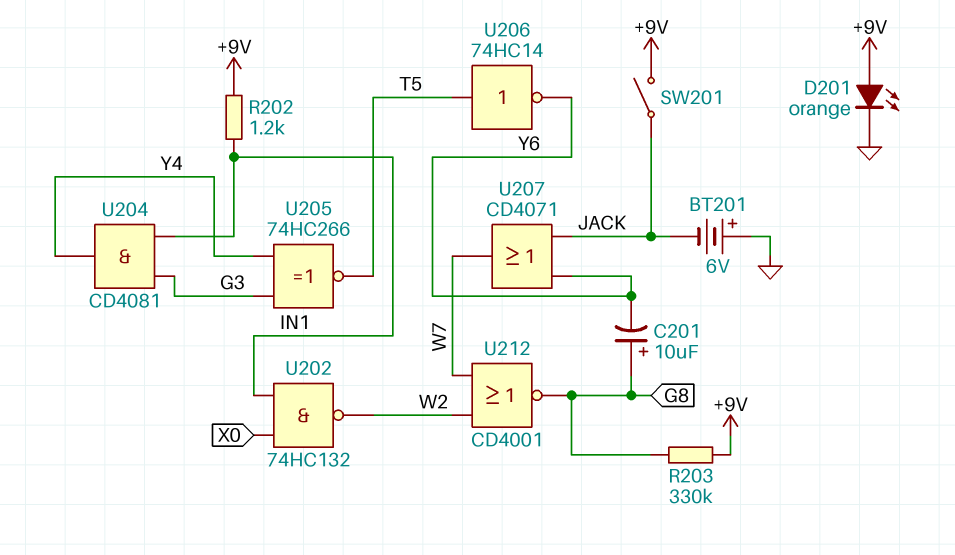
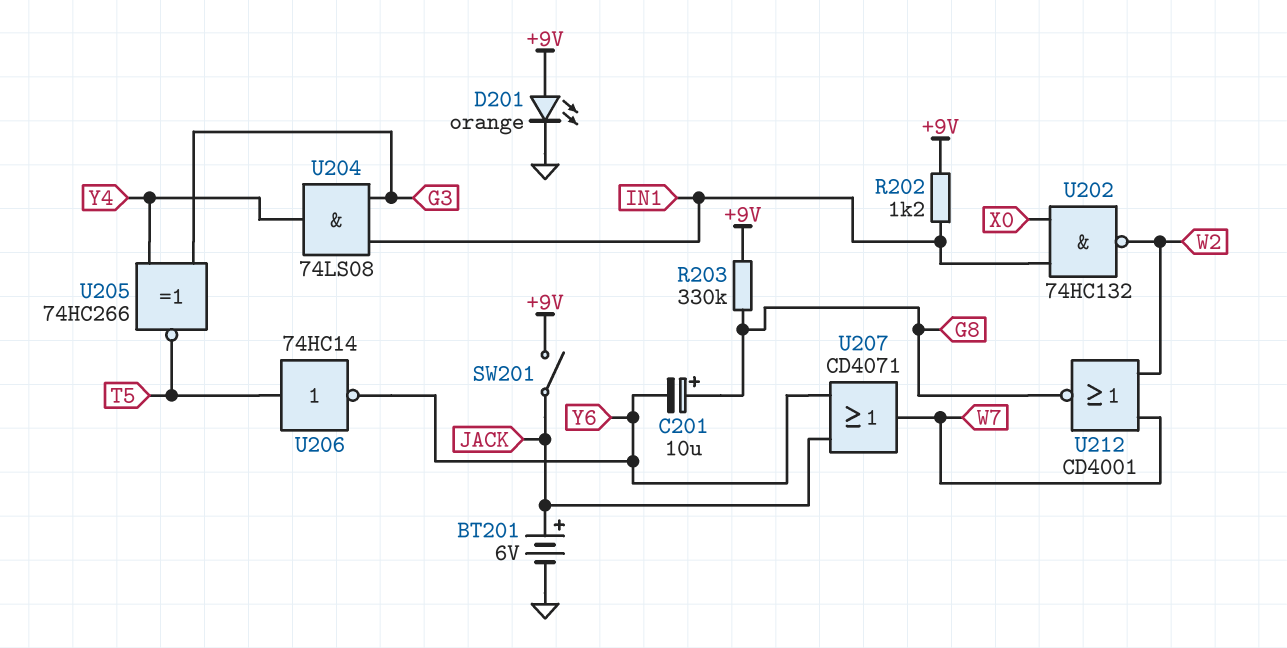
BT201: 6V (plus GND, minus JACK) -> 6V (plus JACK, minus GND)
U204: AND CD4081 (in G3, in IN1, out Y4) -> AND 74LS08 (in G3, in IN1, out Y4)

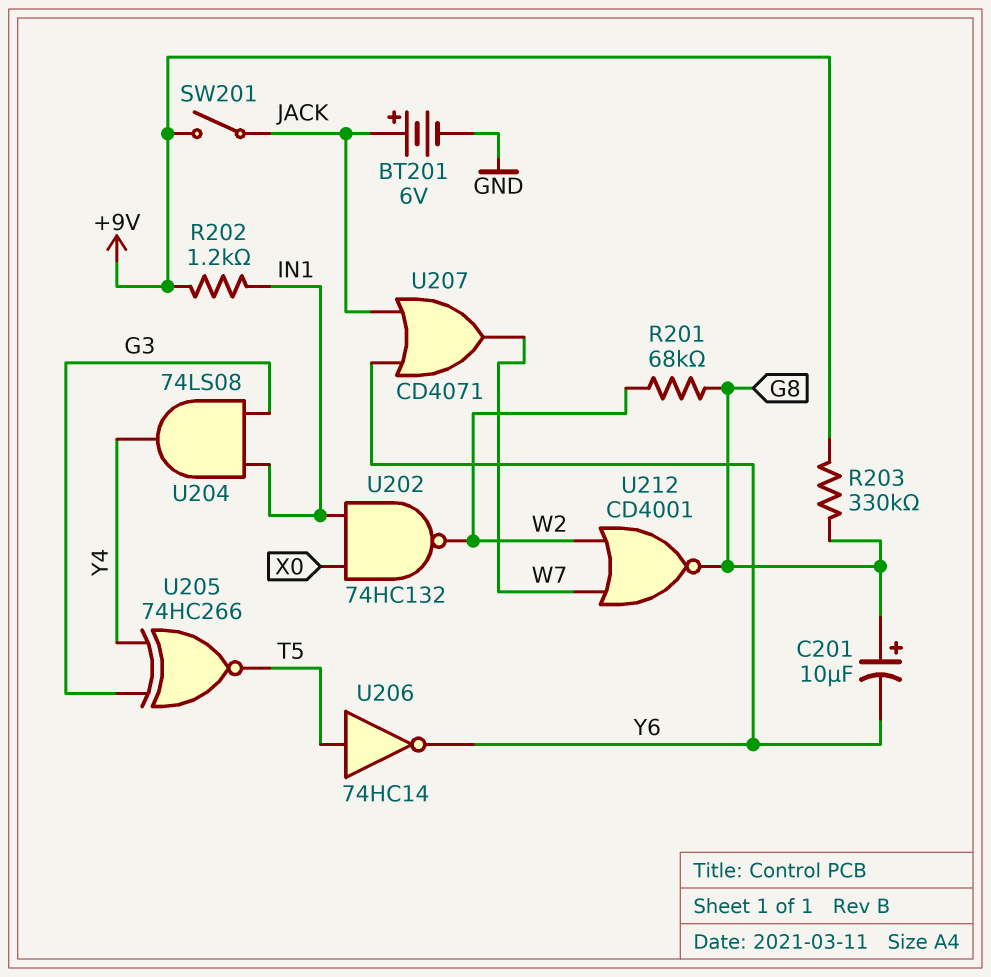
D201: LED orange (A +9V, K GND) -> none
R201: none -> 68k (G8, W2)

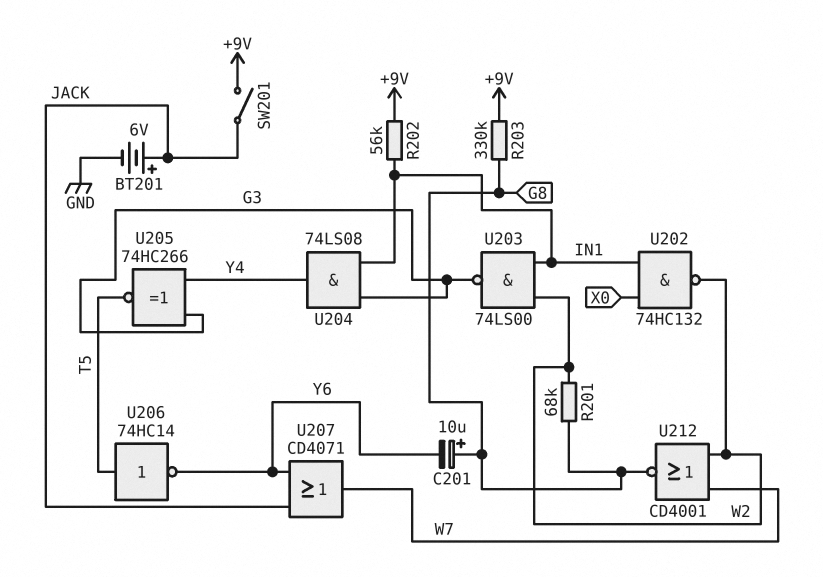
R202: 1.2k (+9V, IN1) -> 56k (+9V, IN1)
U203: none -> NAND 74LS00 (in IN1, in W2, out G3)

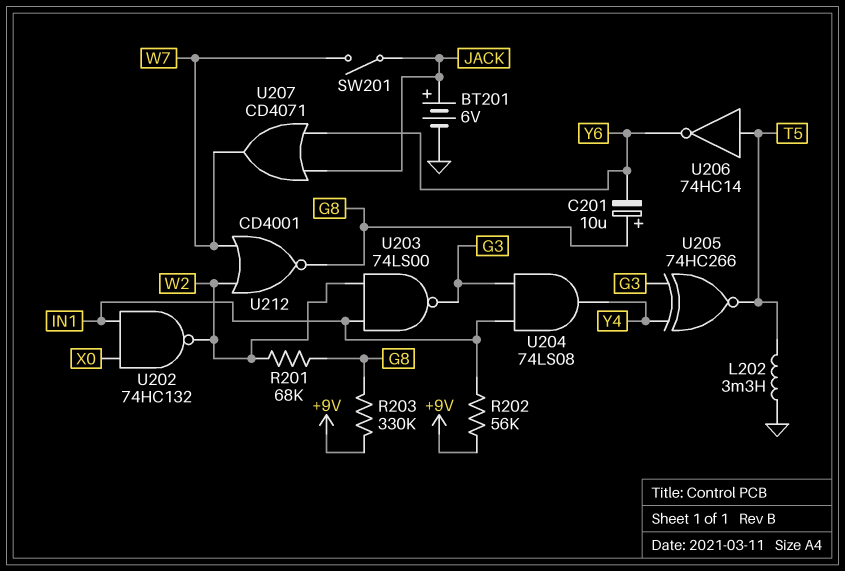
L202: none -> 3.3mH (GND, T5)
SW201: switch (+9V, JACK) -> switch (JACK, W7)

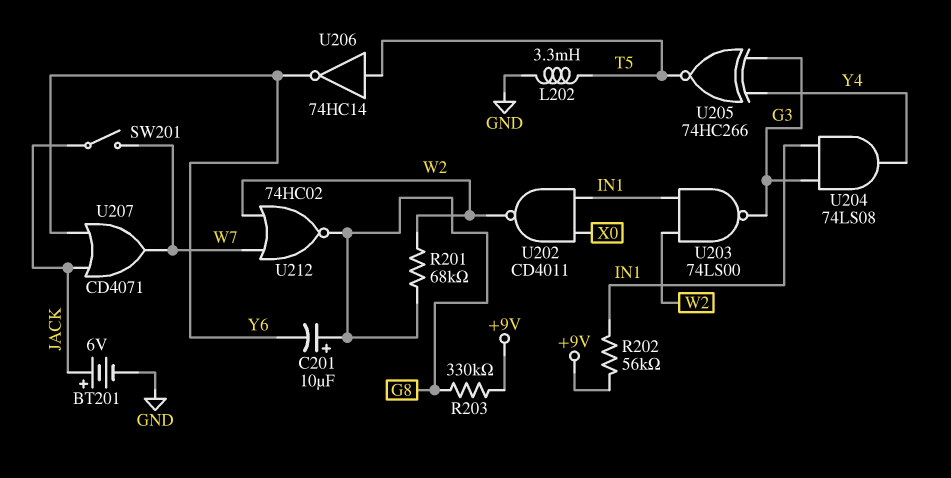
U202: NAND 74HC132 (in IN1, in X0, out W2) -> NAND CD4011 (in IN1, in X0, out W2)
U212: NOR CD4001 (in W2, in W7, out G8) -> NOR 74HC02 (in W2, in W7, out G8)

